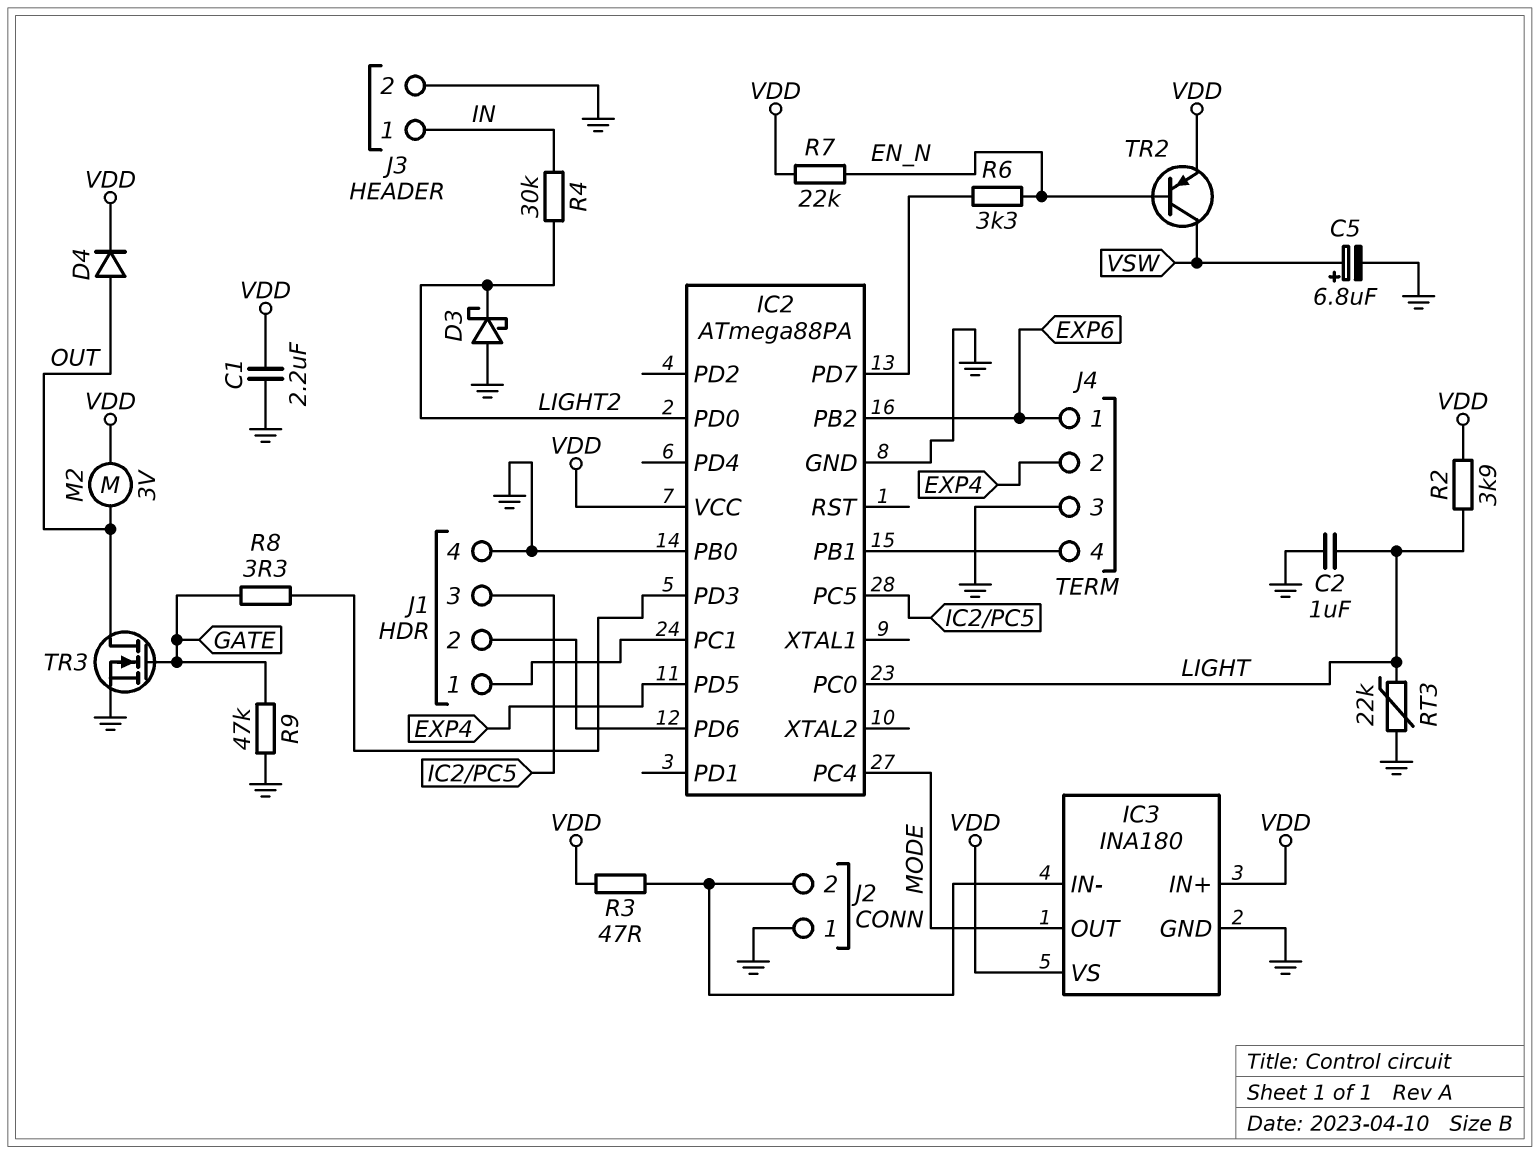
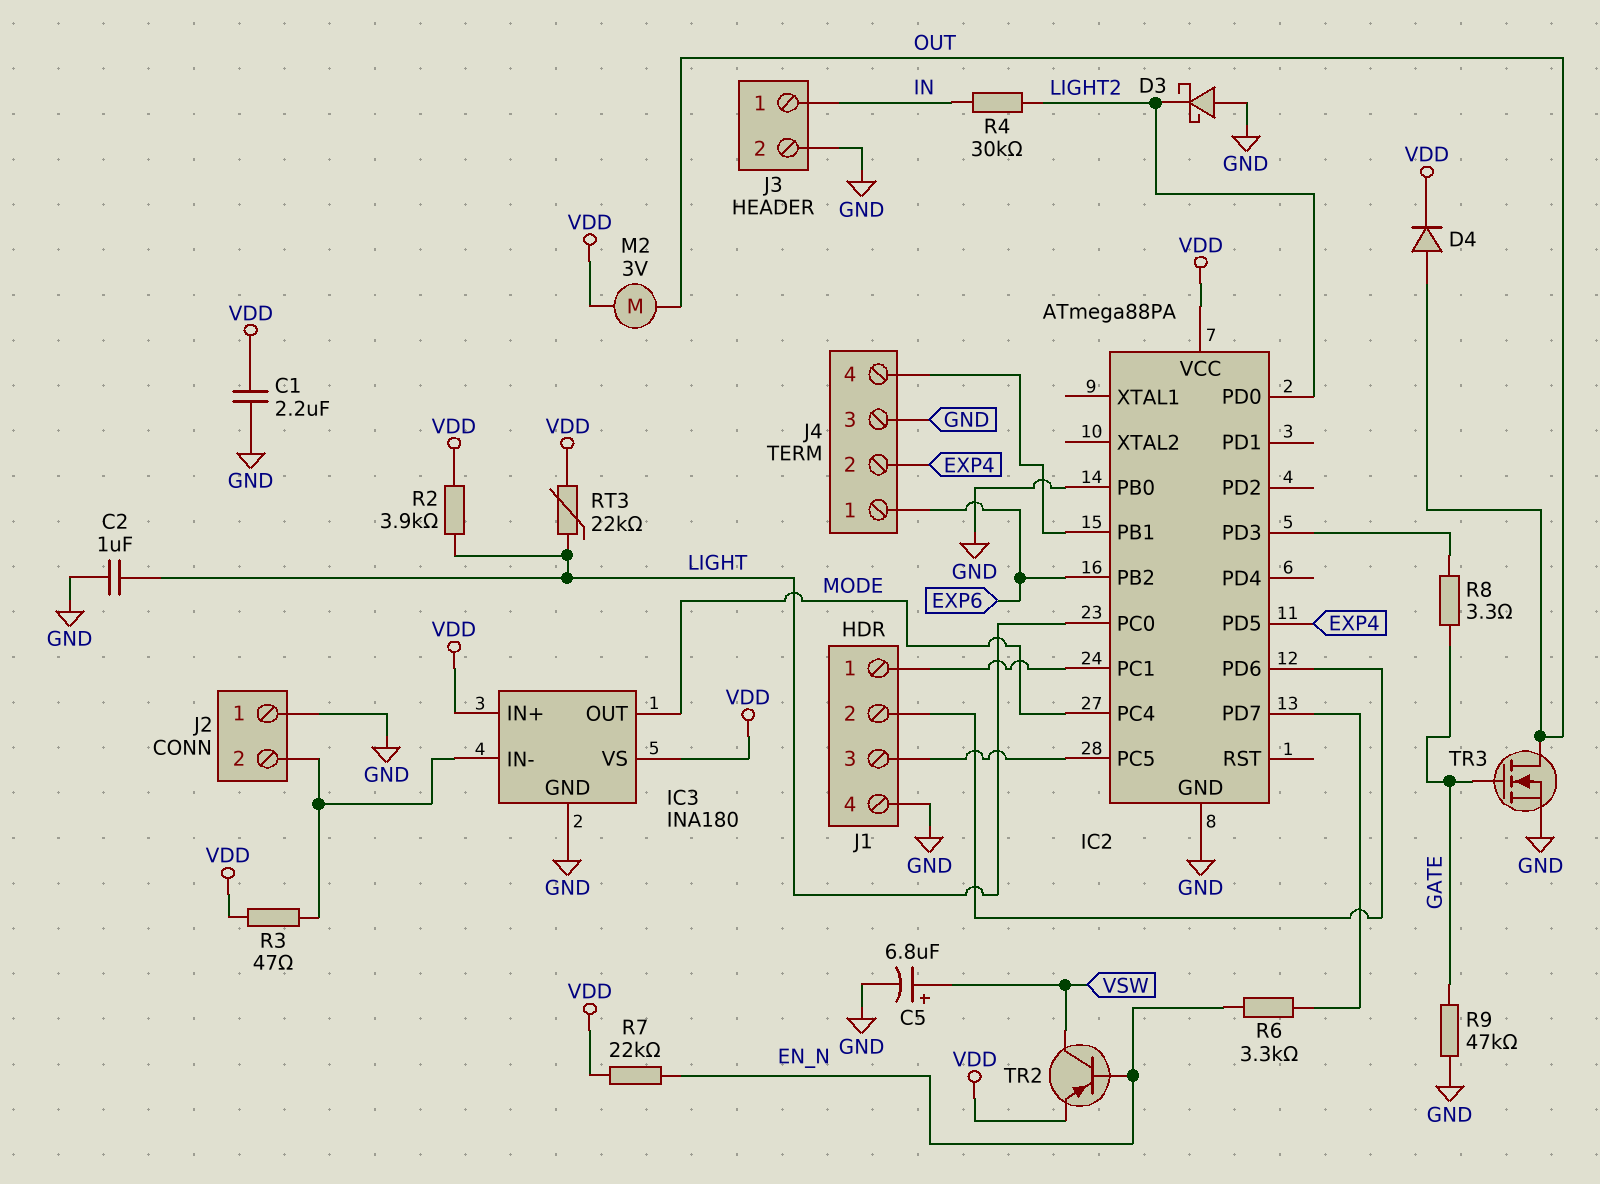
RT3: 22k (GND, LIGHT) -> 22k (LIGHT, VDD)

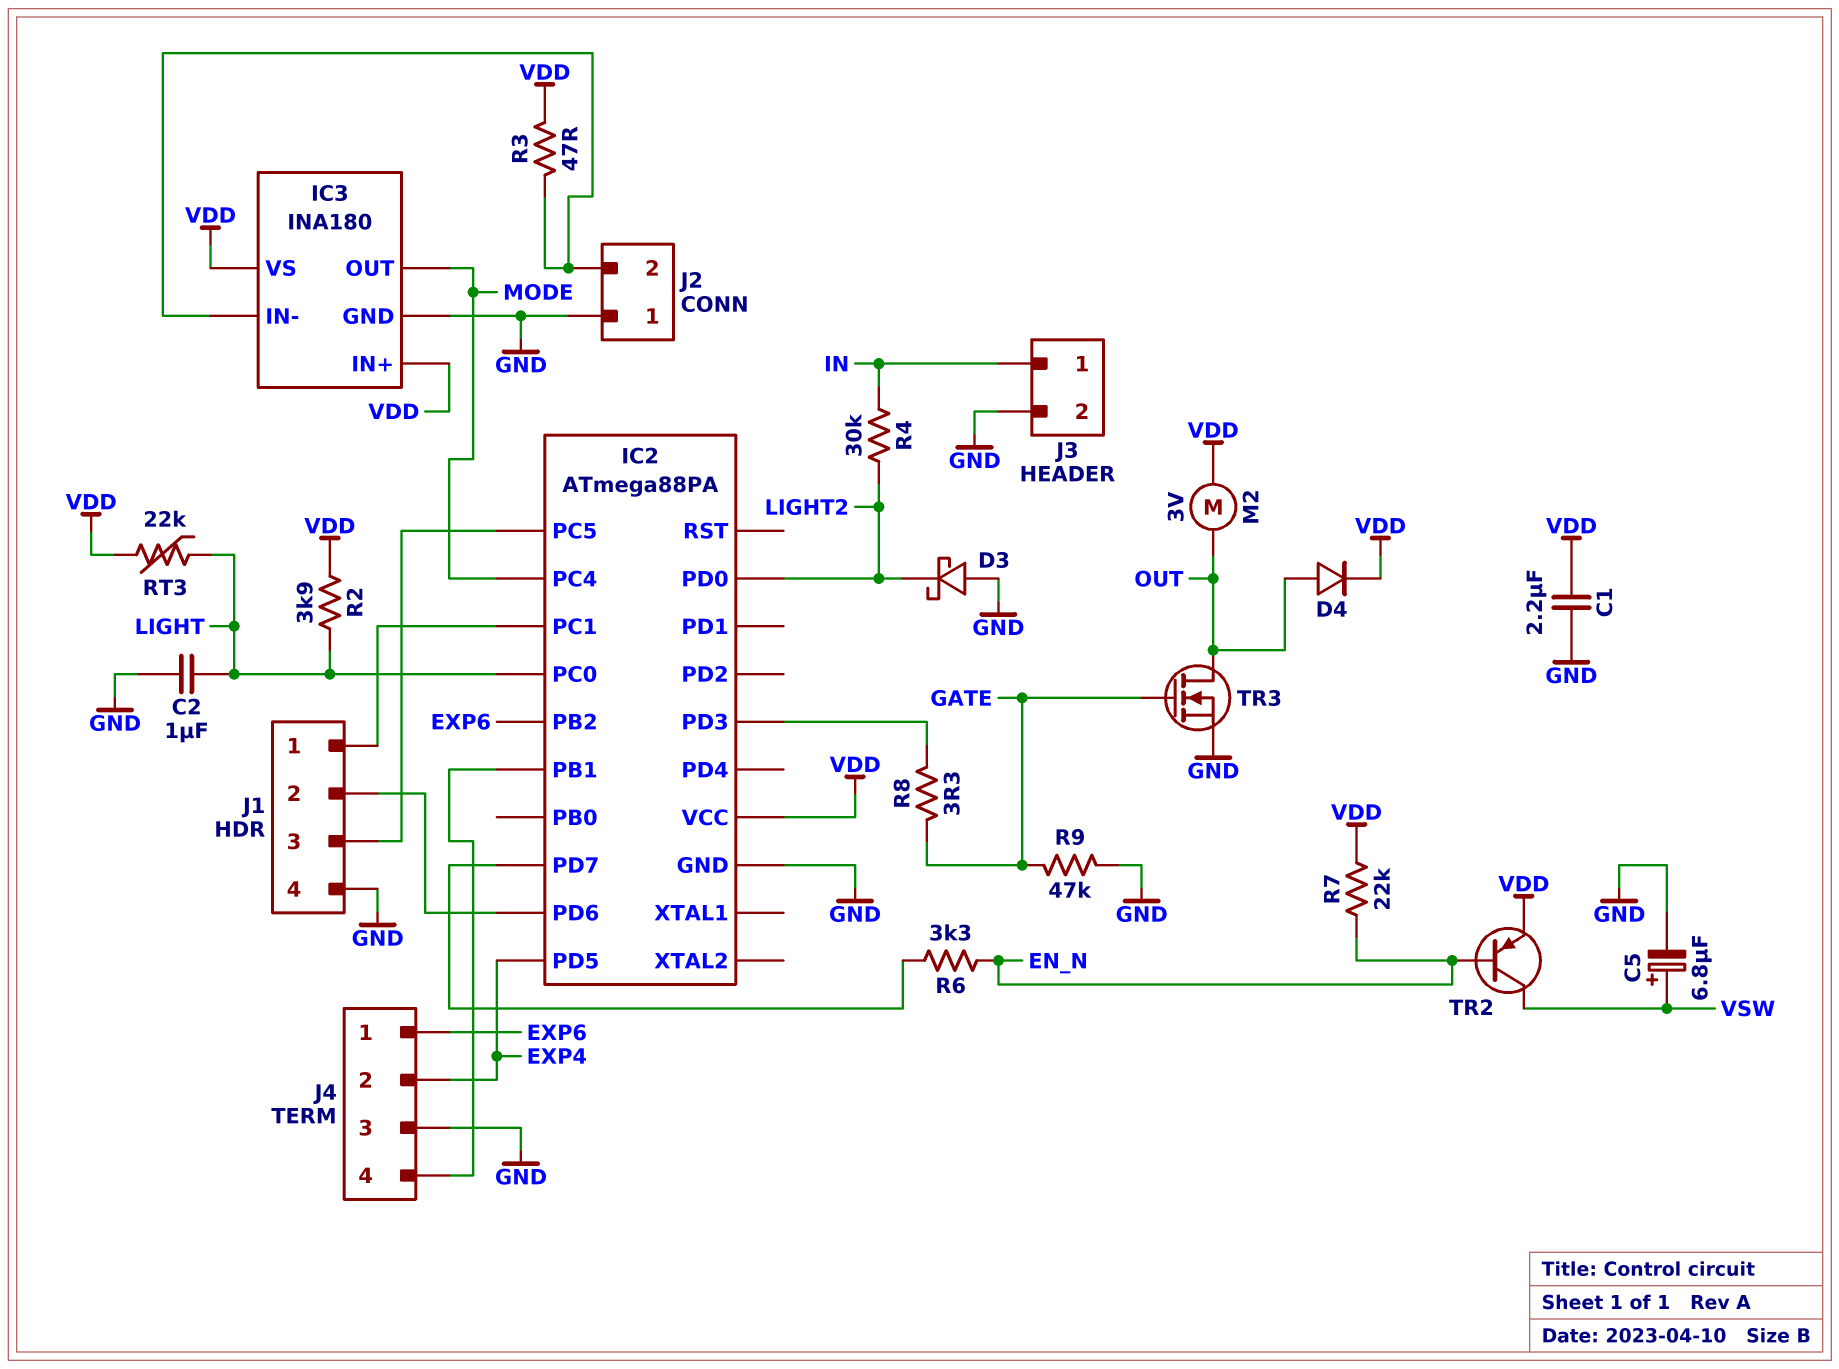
IC2 pin PB0: GND -> none

